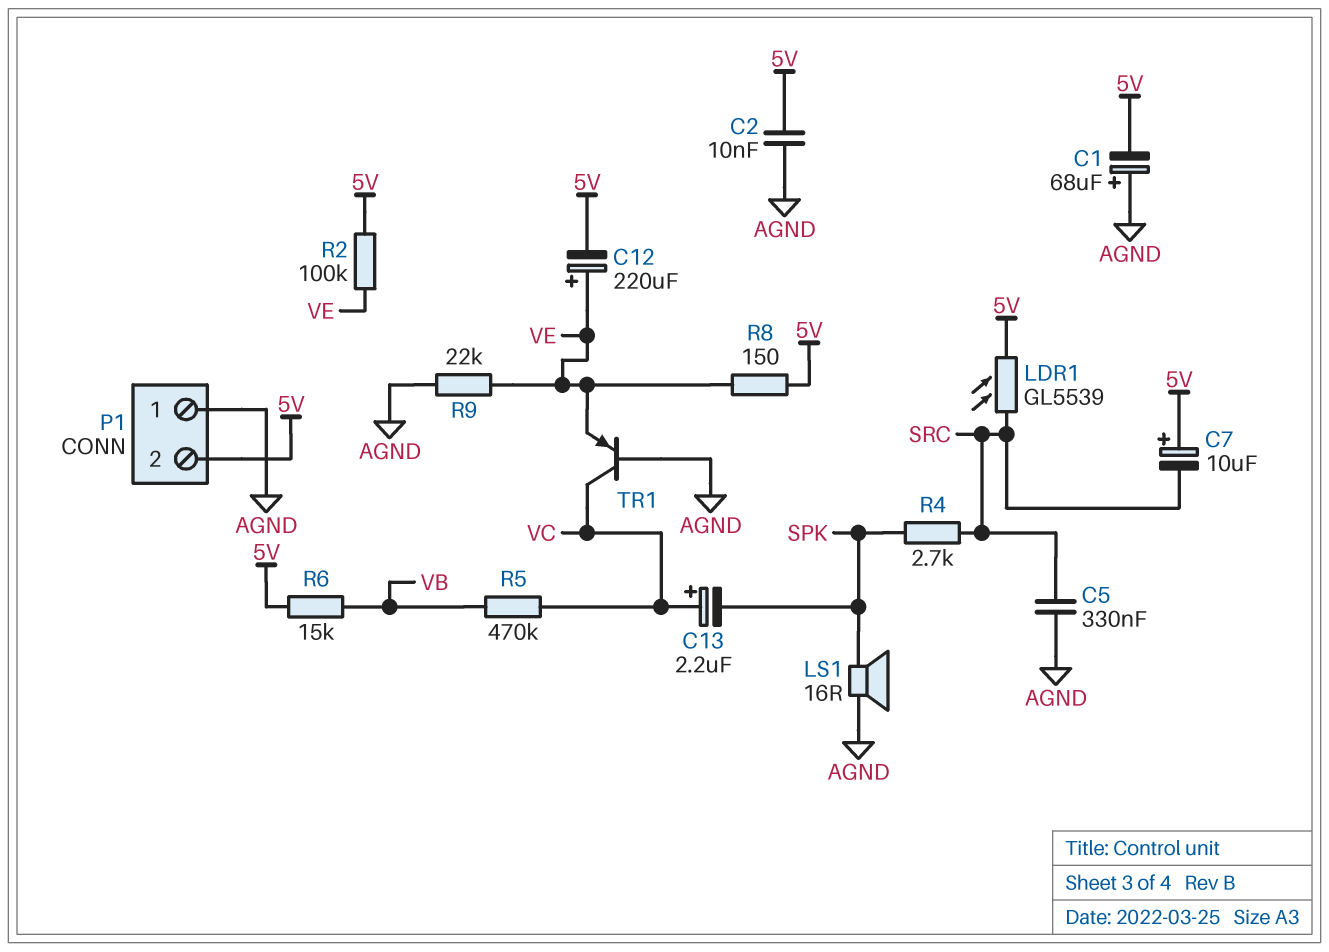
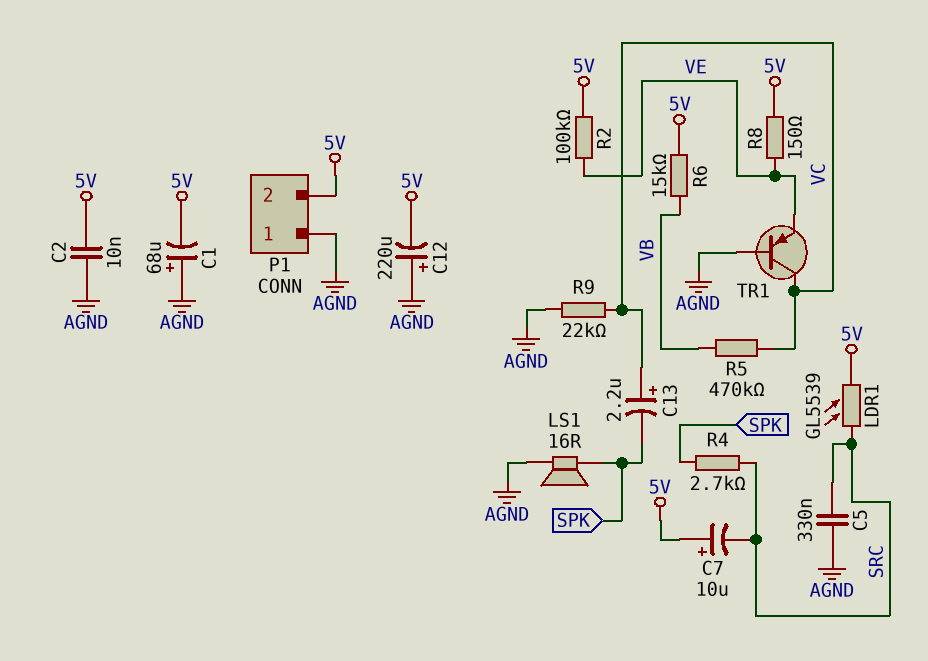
C12: 220uF (plus VE, minus 5V) -> 220uF (plus AGND, minus 5V)
R9: 22k (AGND, VE) -> 22k (AGND, VC)

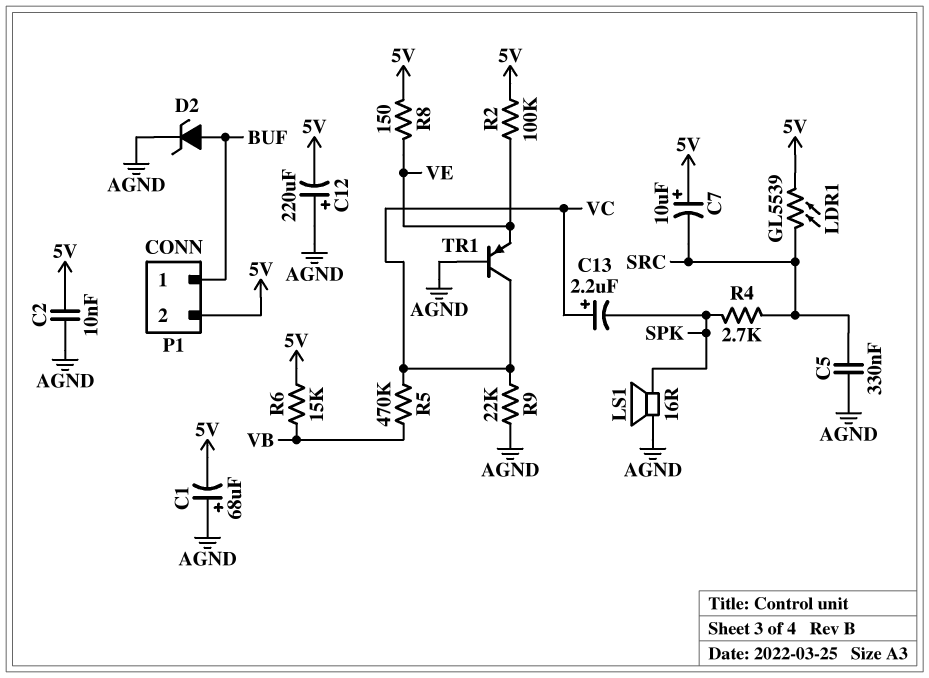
D2: none -> zener (A BUF, K AGND)
P1 pin 1: AGND -> BUF

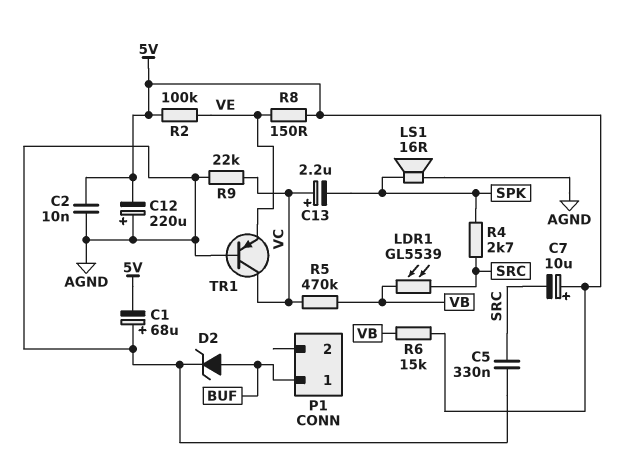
LDR1: GL5539 (5V, SRC) -> GL5539 (SRC, VB)
P1 pin 2: 5V -> none

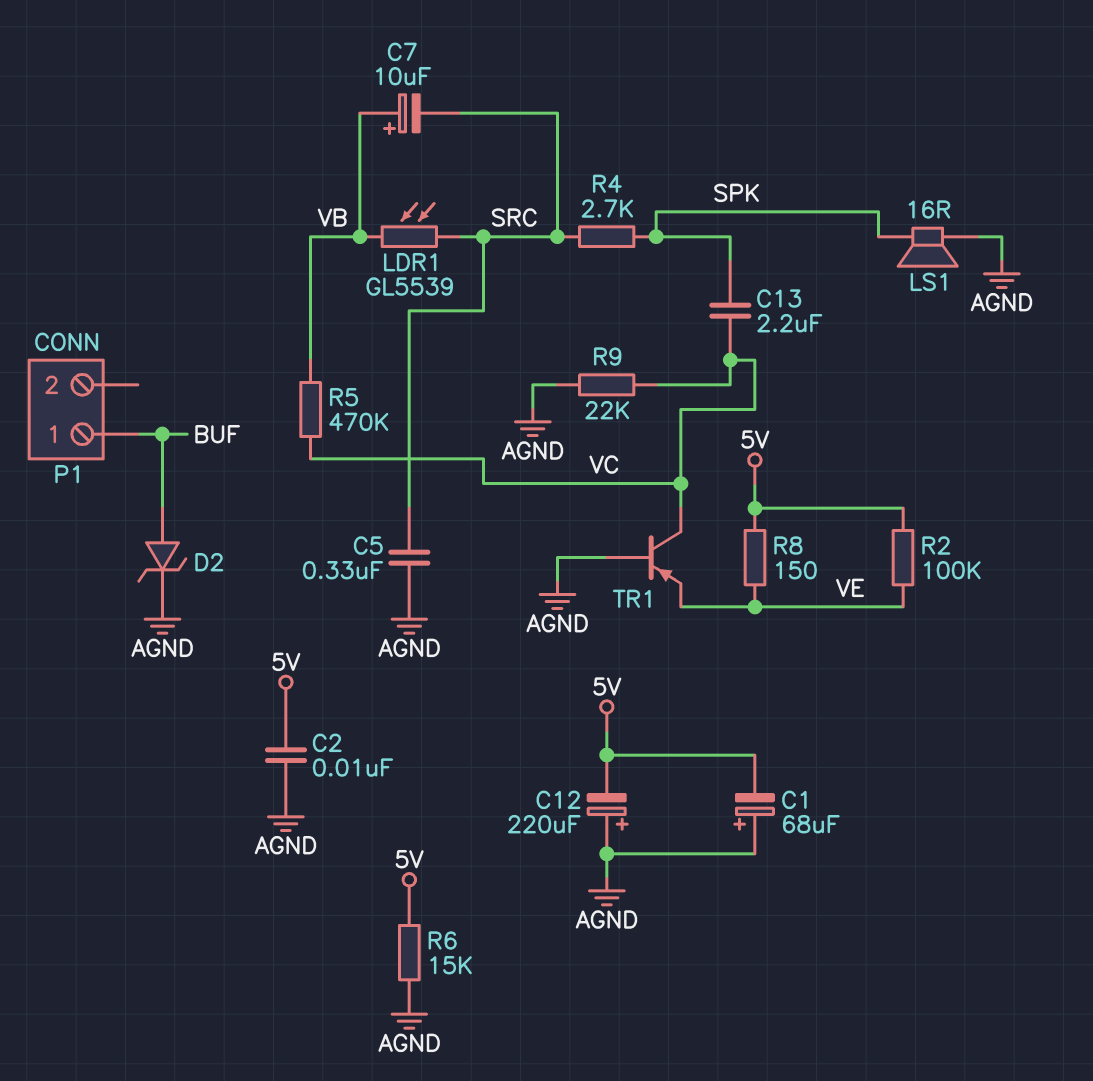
C7: 10uF (plus 5V, minus SRC) -> 10uF (plus VB, minus SRC)
C13: 2.2uF (plus VC, minus SPK) -> 2.2uF (SPK, VC)
R6: 15k (5V, VB) -> 15k (5V, AGND)

